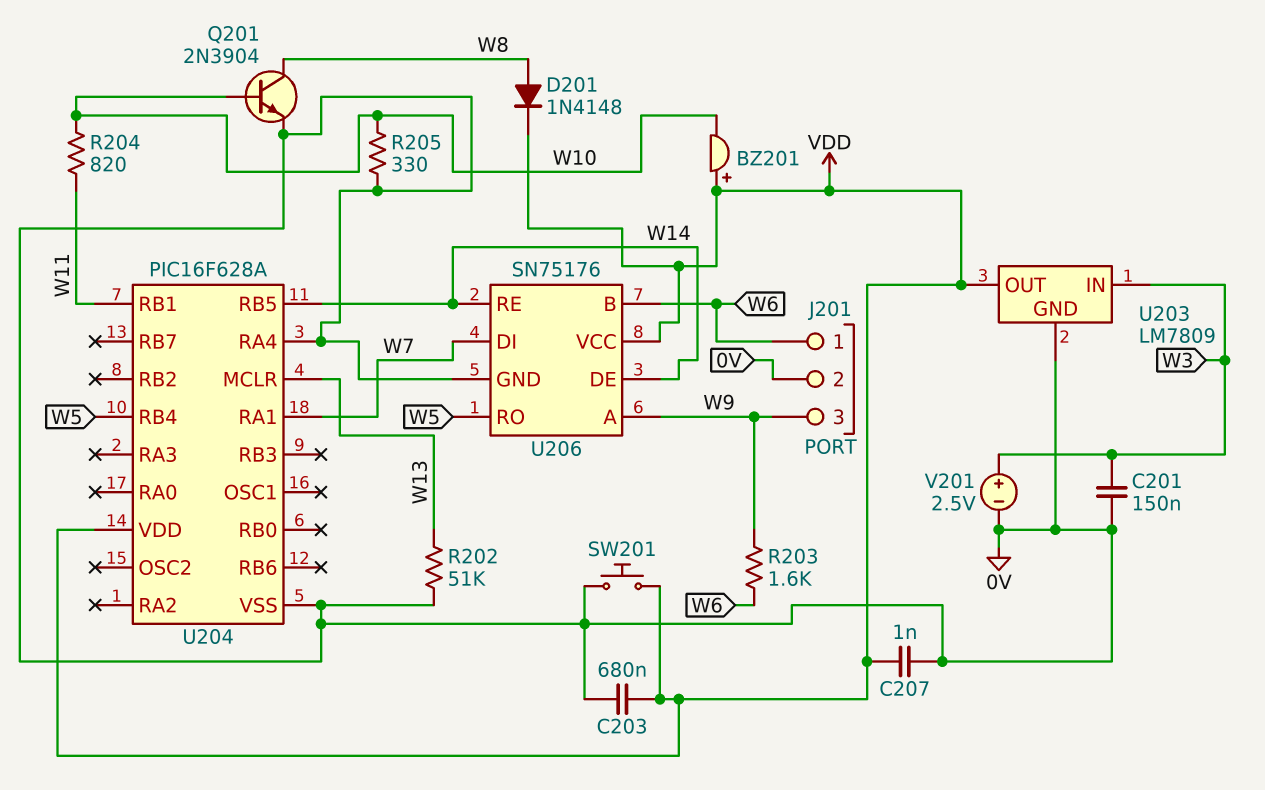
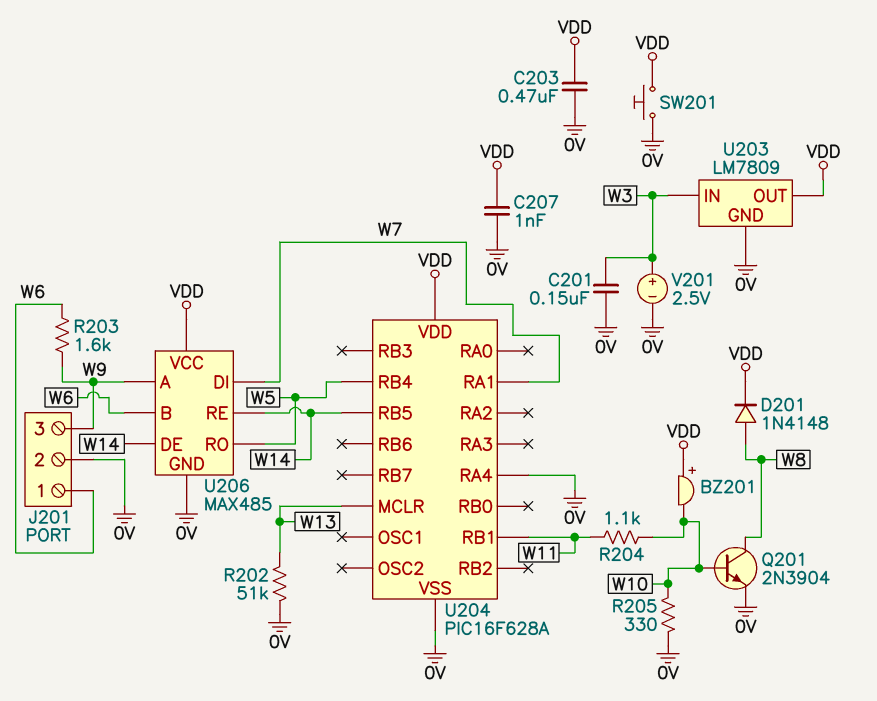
C203: 680nF (0V, VDD) -> 470nF (0V, VDD)
R204: 820 (W10, W11) -> 1.1k (W10, W11)
U206: SN75176 -> MAX485

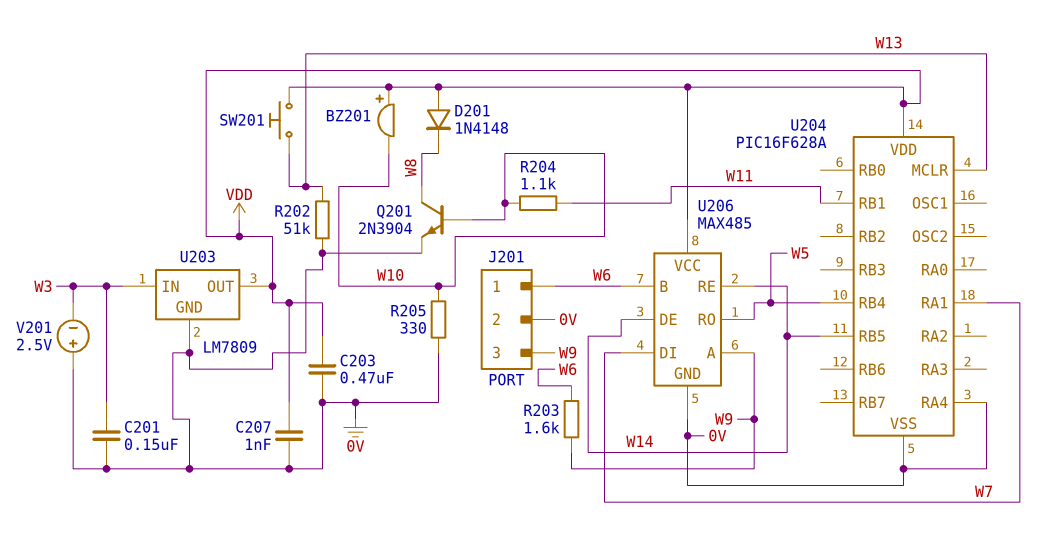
D201: diode 1N4148 (A W8, K VDD) -> diode 1N4148 (A VDD, K W8)
SW201: button (0V, VDD) -> button (VDD, W13)
V201: 2.5V (plus W3, minus 0V) -> 2.5V (plus 0V, minus W3)

